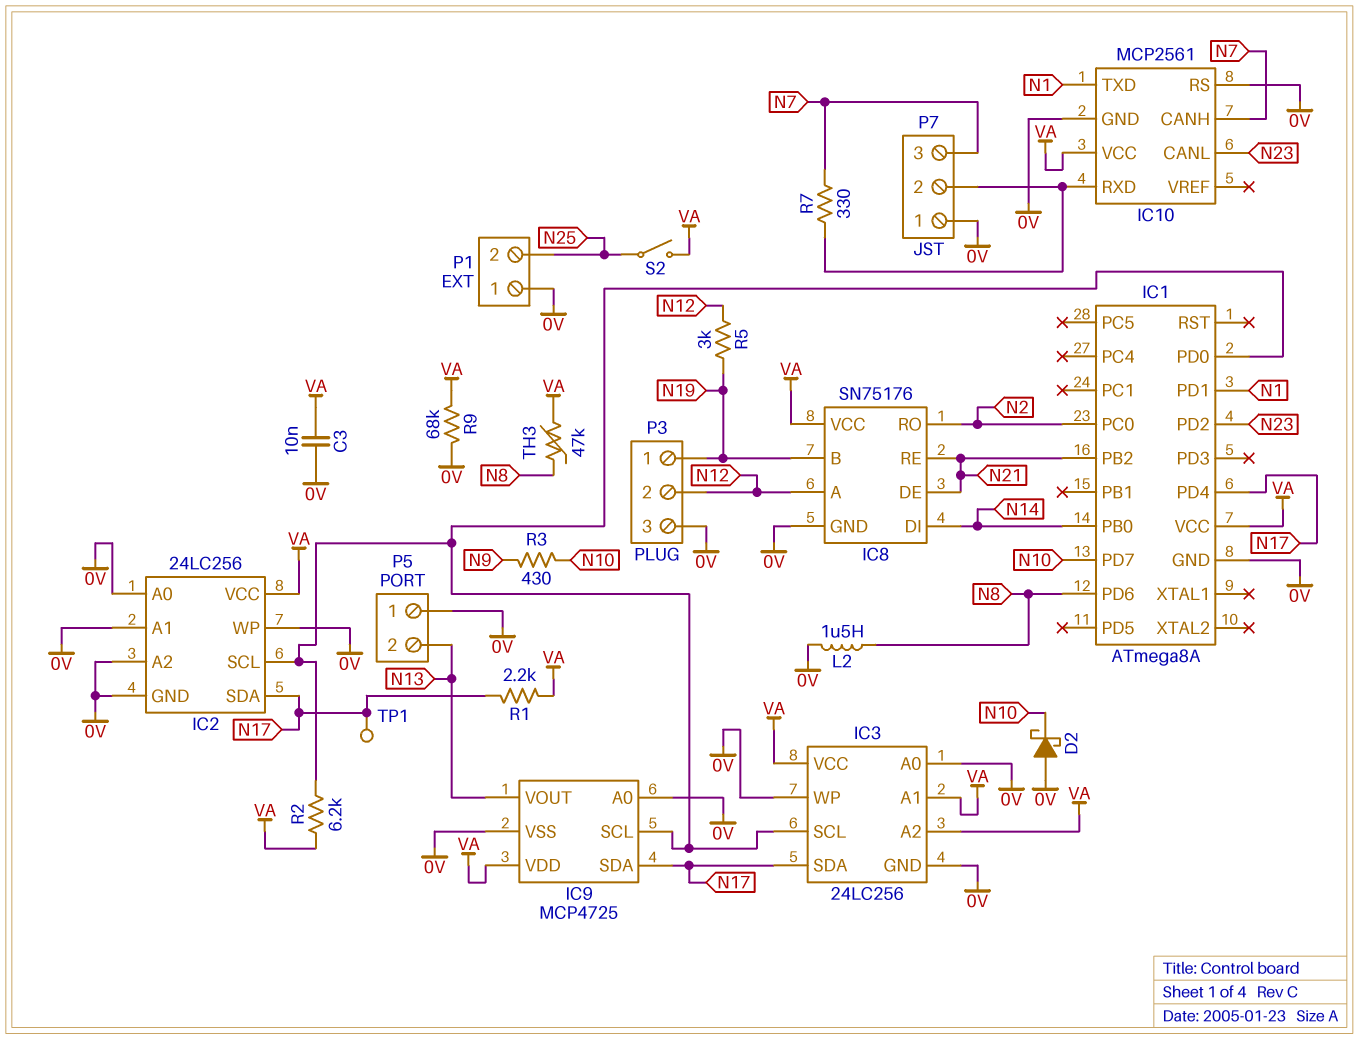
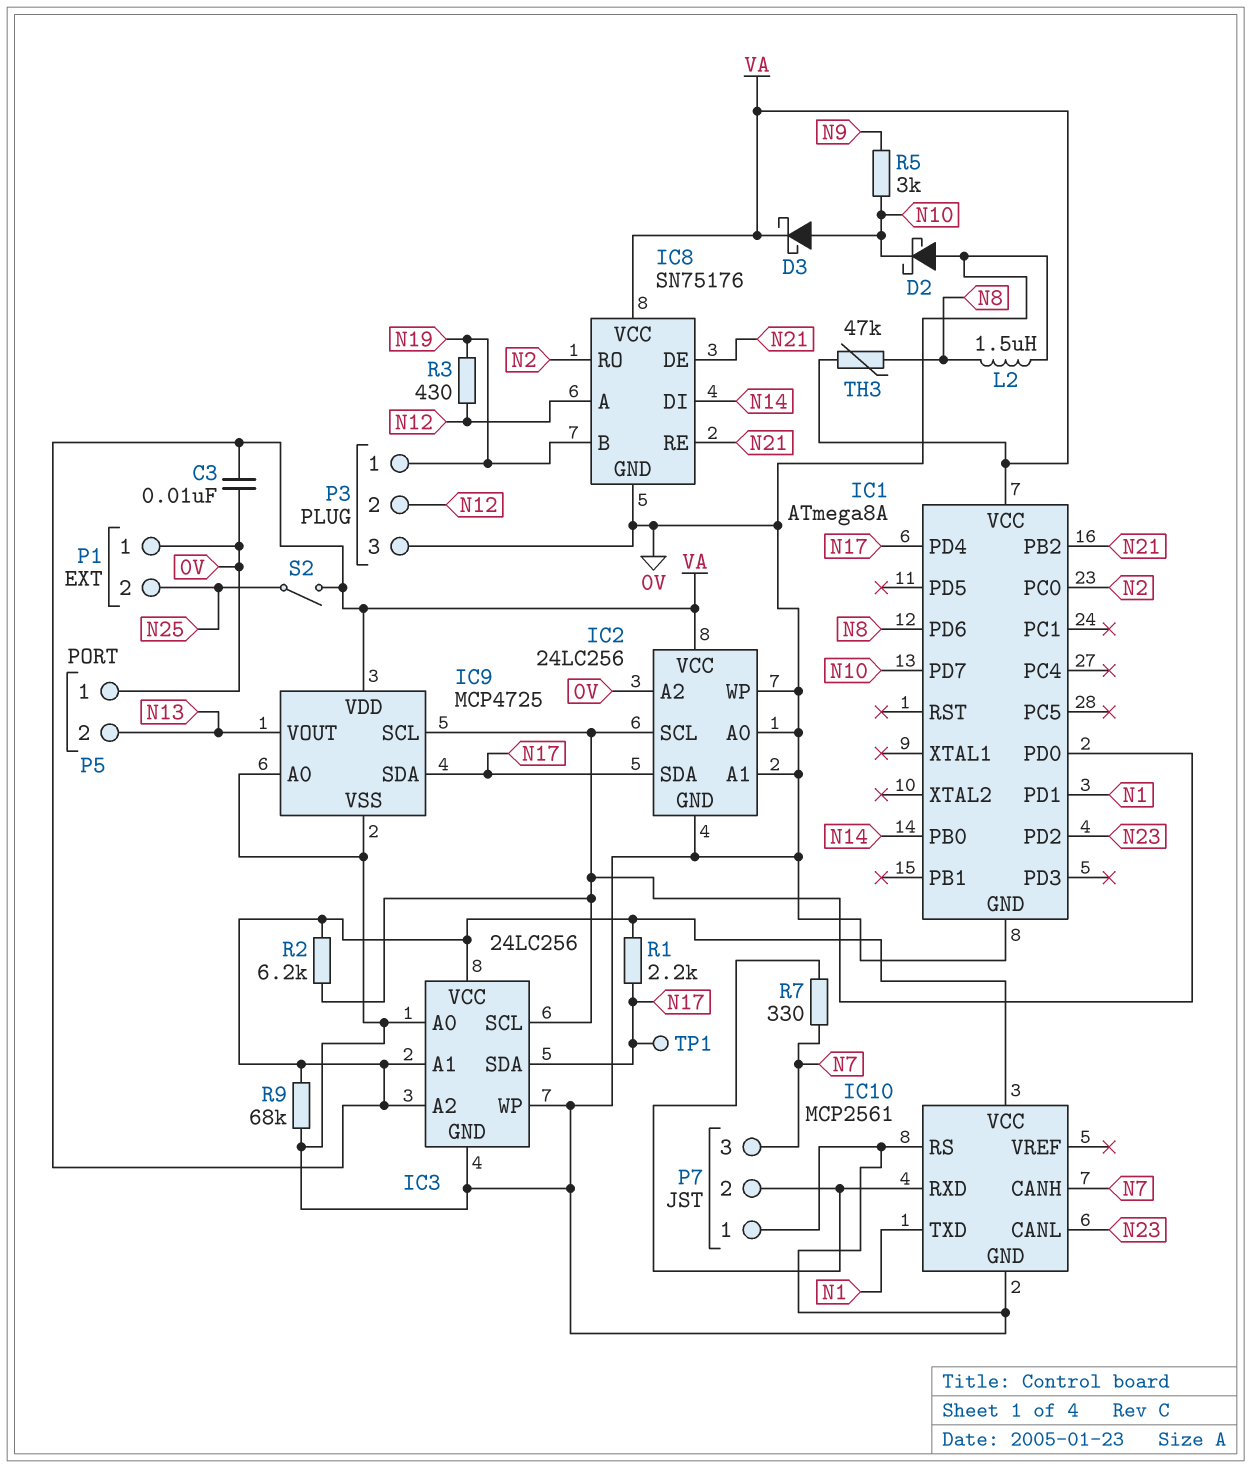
D3: none -> schottky (A N10, K VA)
R3: 430 (N9, N10) -> 430 (N12, N19)
R5: 3k (N12, N19) -> 3k (N9, N10)

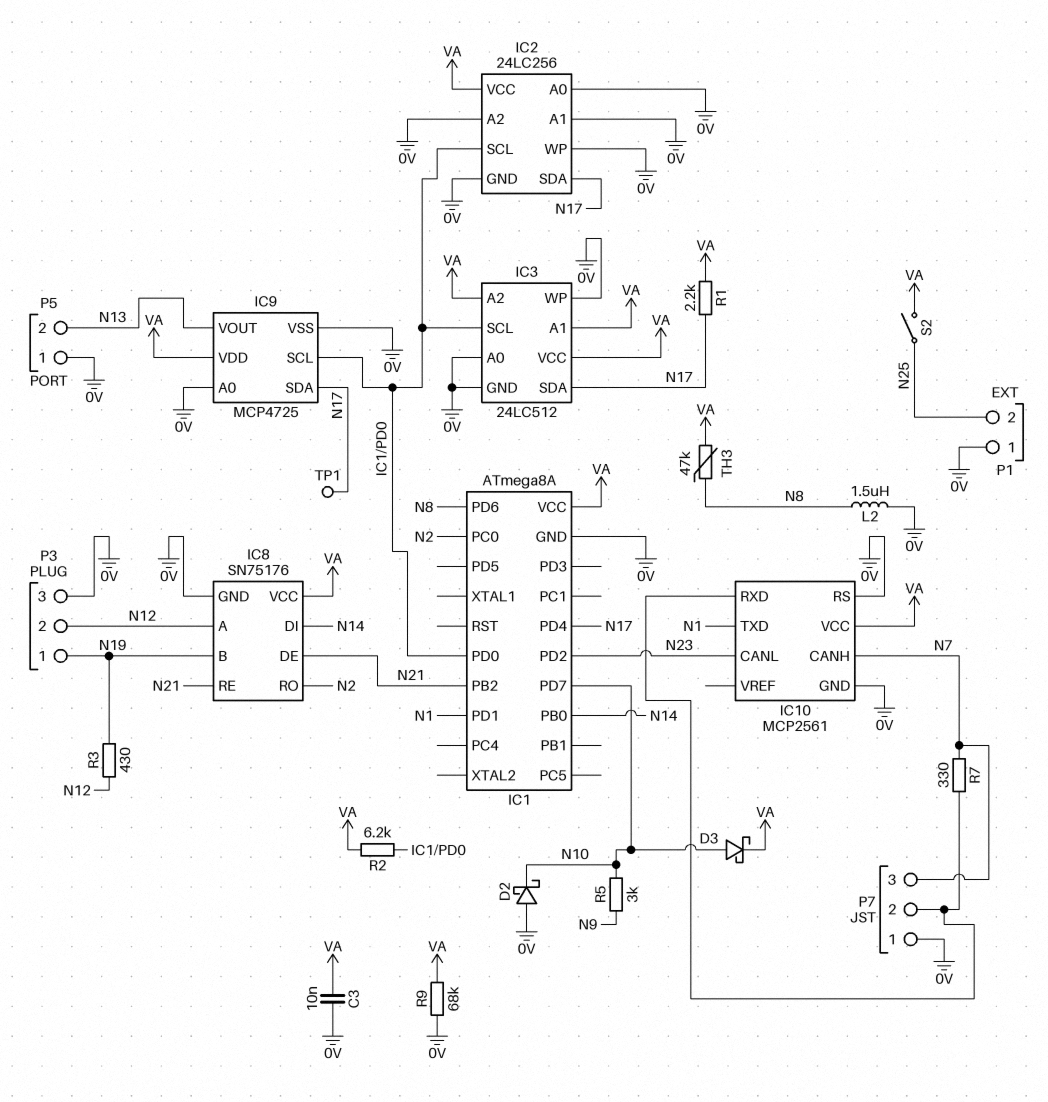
IC3: 24LC256 -> 24LC512

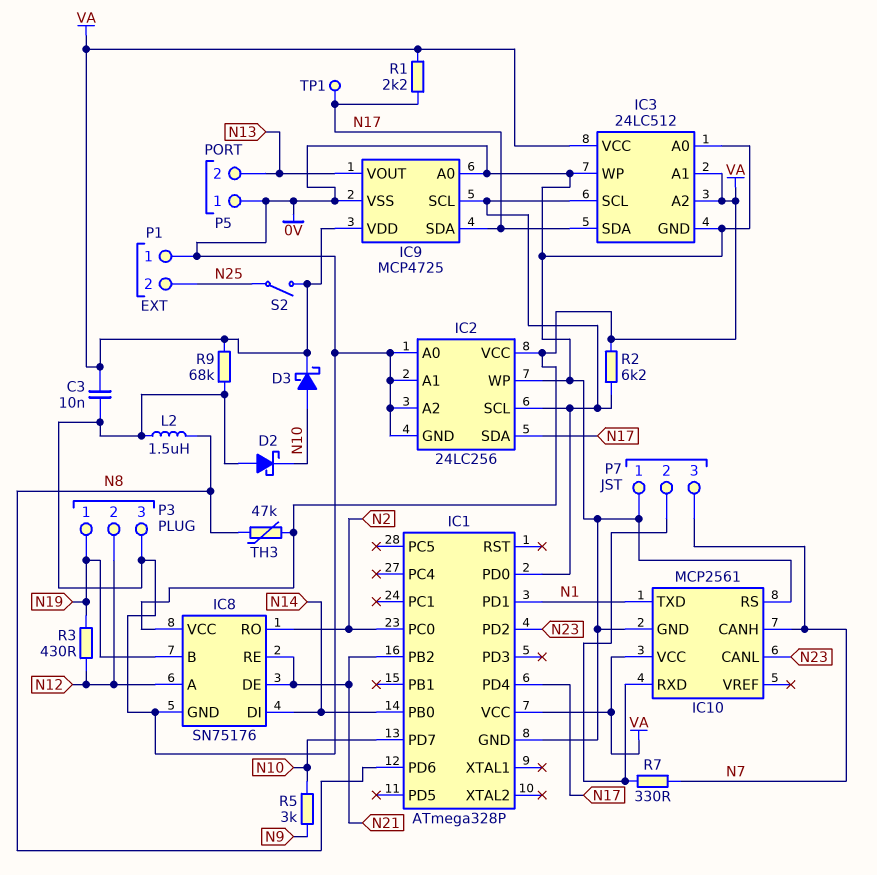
IC1: ATmega8A -> ATmega328P

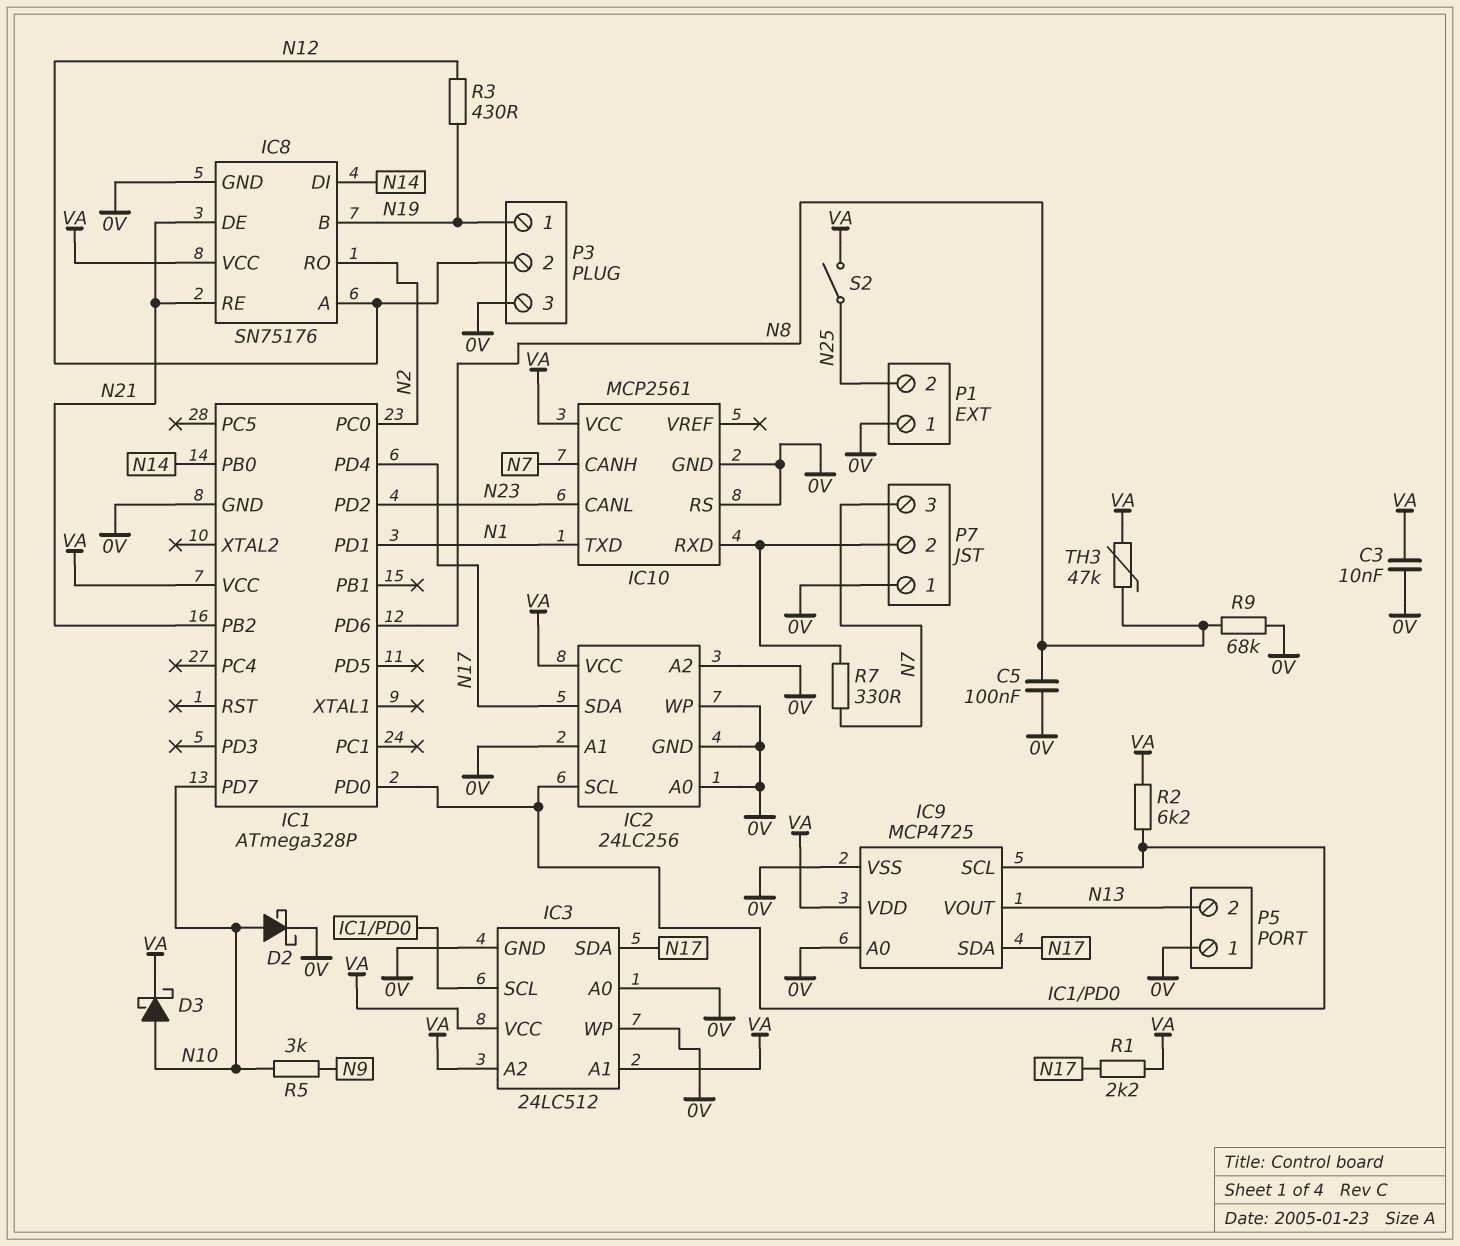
C5: none -> 100nF (0V, N8)
D2: schottky (A 0V, K N10) -> schottky (A N10, K 0V)
L2: 1.5uH (0V, N8) -> none
R9: 68k (0V, VA) -> 68k (0V, N8)
TP1: test point (N17) -> none

